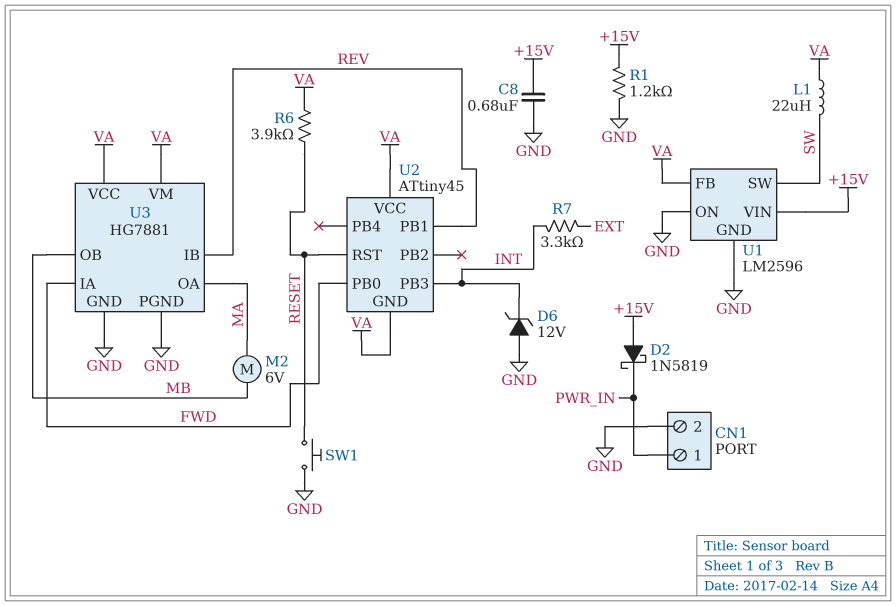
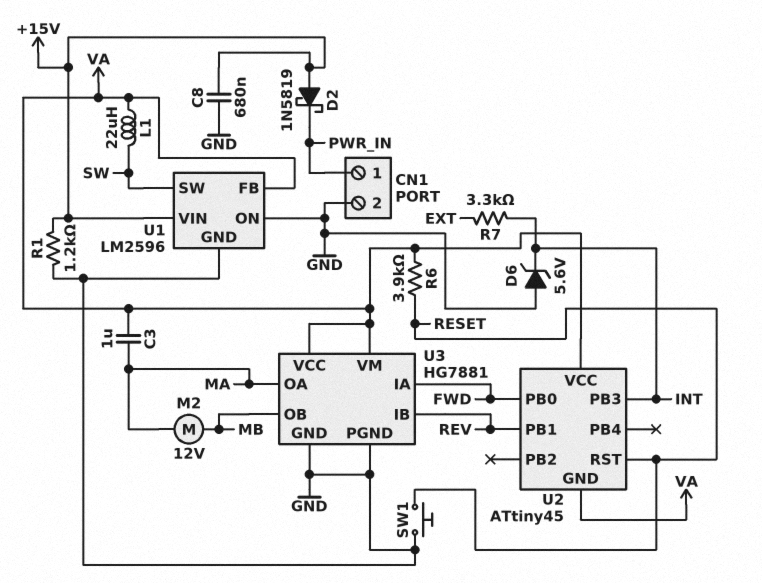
C3: none -> 1uF (MA, VA)
D6: zener 12V (A GND, K INT) -> zener 5.6V (A GND, K INT)
M2: motor 6V (MA, MB) -> motor 12V (MA, MB)

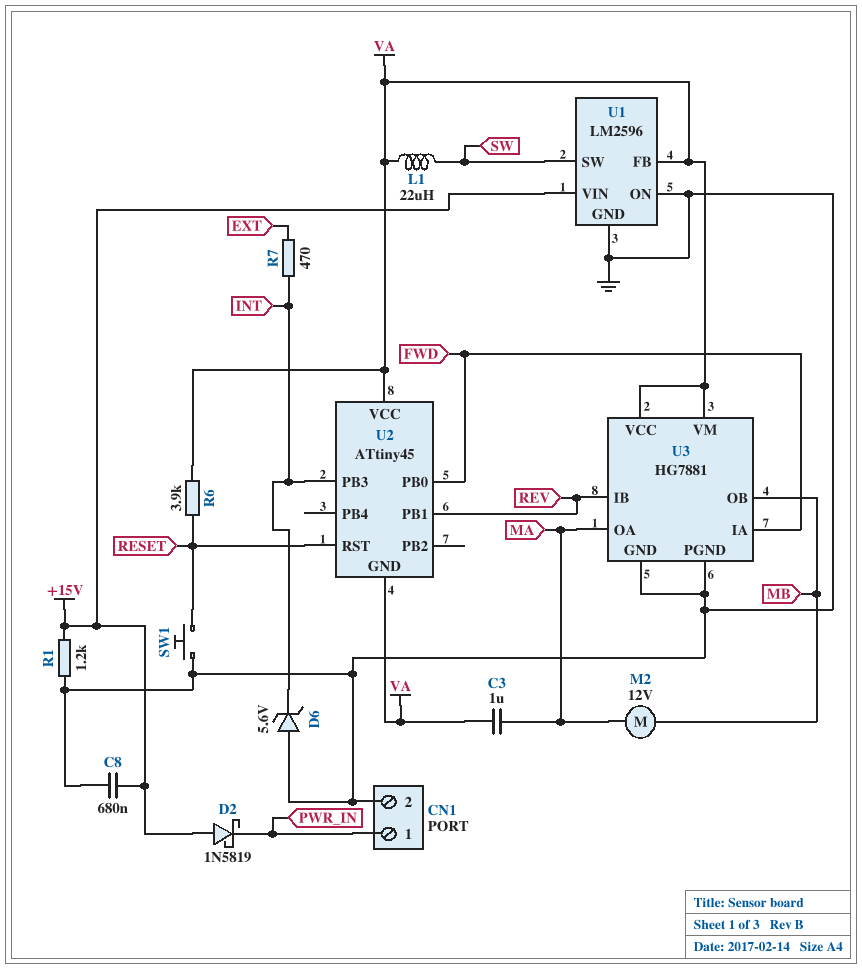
R7: 3.3k (EXT, INT) -> 470 (EXT, INT)

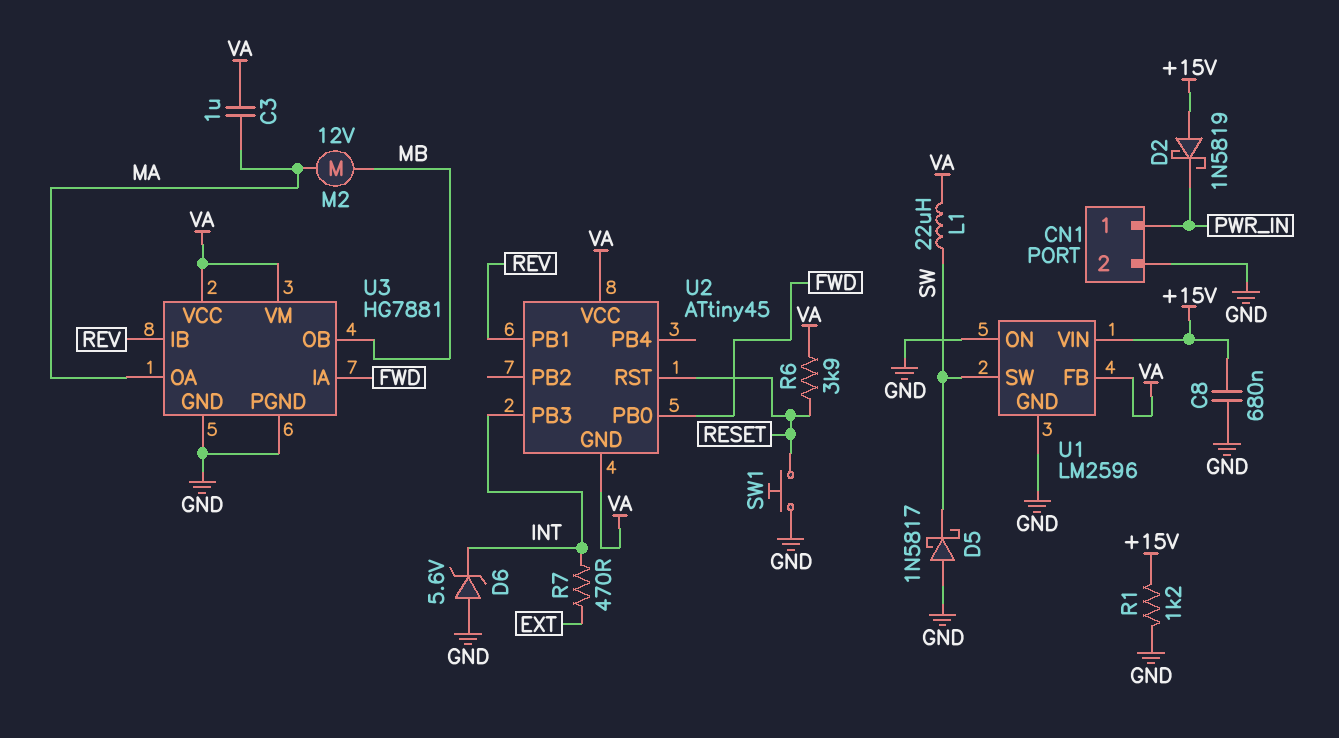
D5: none -> schottky 1N5817 (A GND, K SW)

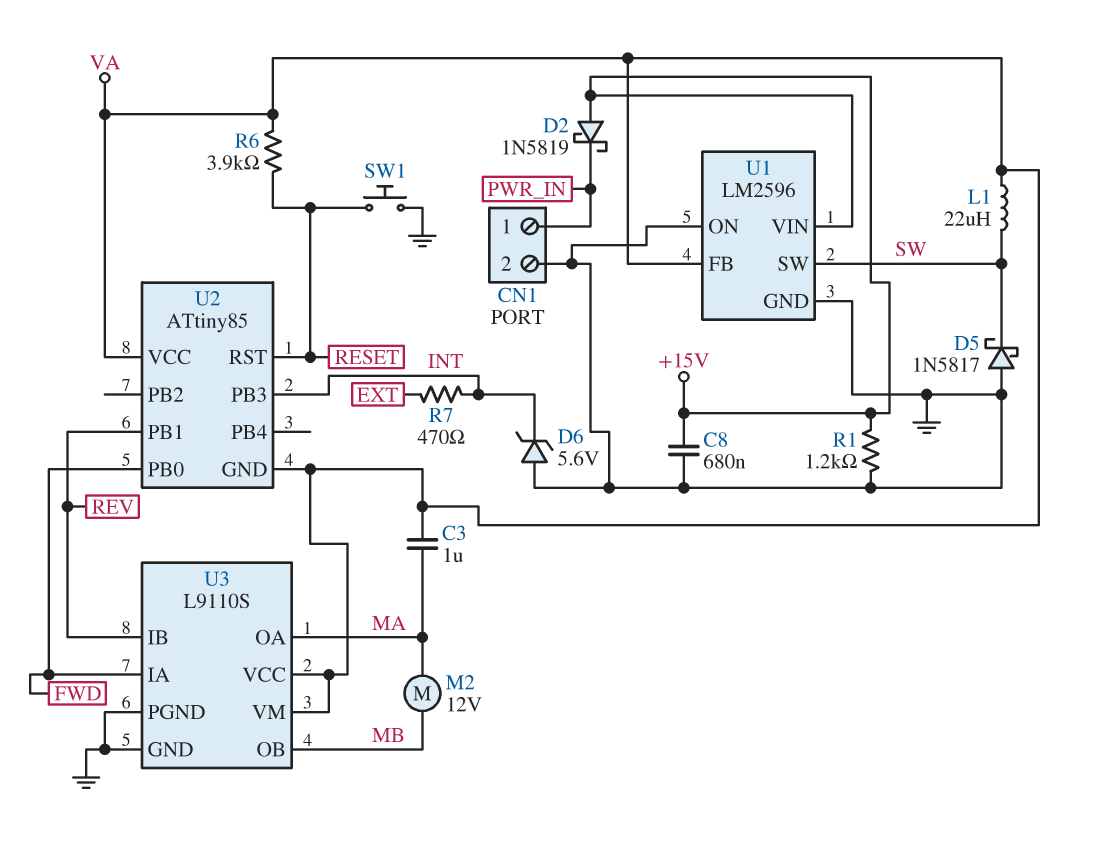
U2: ATtiny45 -> ATtiny85
U3: HG7881 -> L9110S

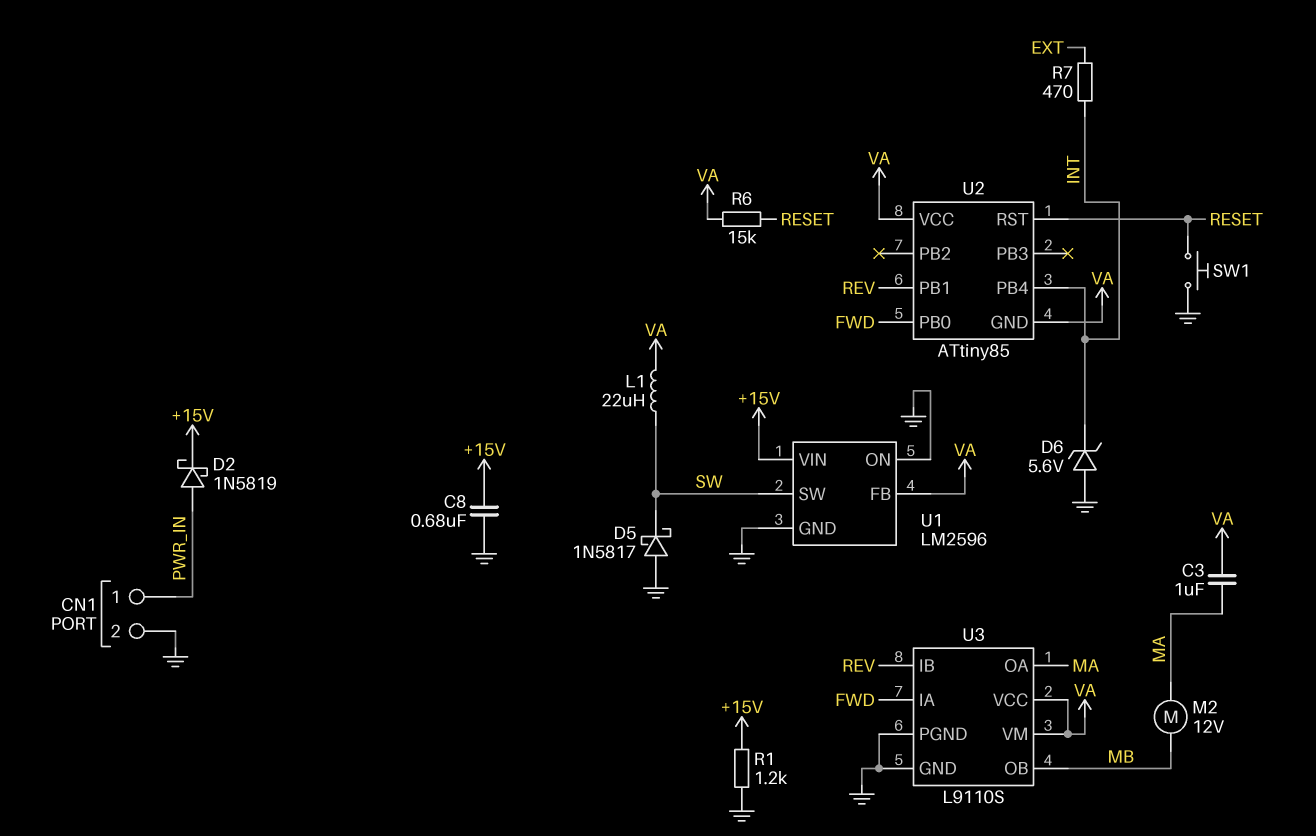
D2: schottky 1N5819 (A +15V, K PWR_IN) -> schottky 1N5819 (A PWR_IN, K +15V)
R6: 3.9k (RESET, VA) -> 15k (RESET, VA)
U2 pin PB3: INT -> none
U2 pin PB4: none -> INT

